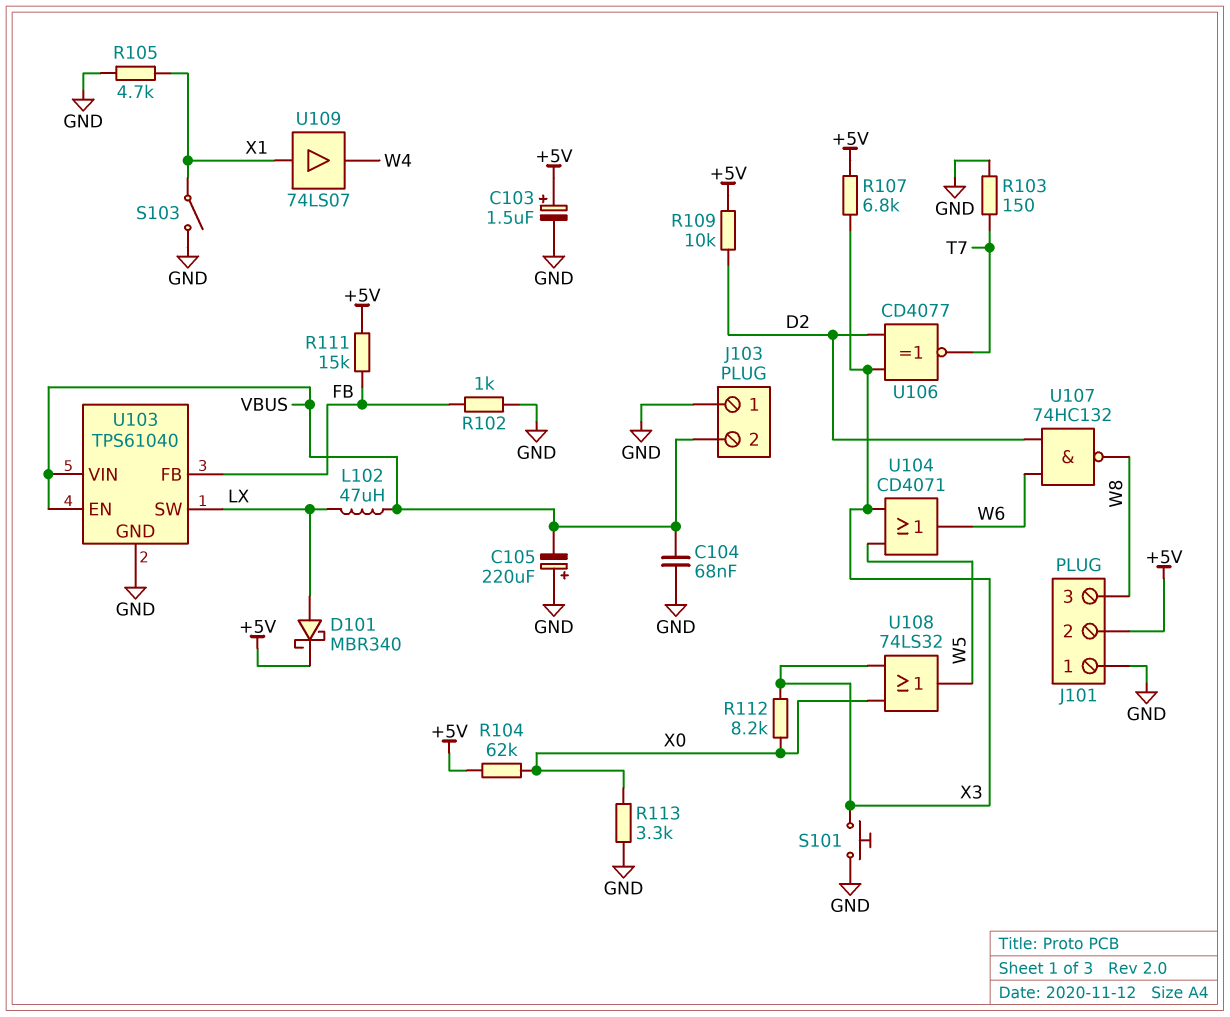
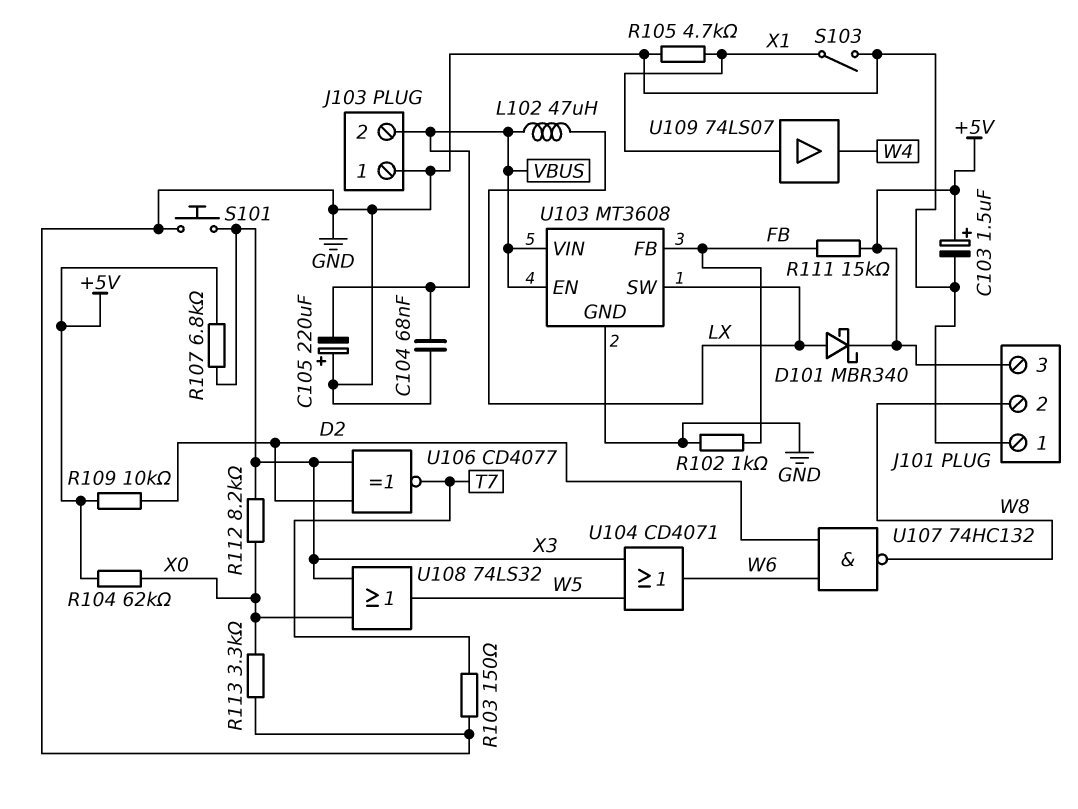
J101 pin 2: +5V -> W8
J101 pin 3: W8 -> +5V
U103: TPS61040 -> MT3608

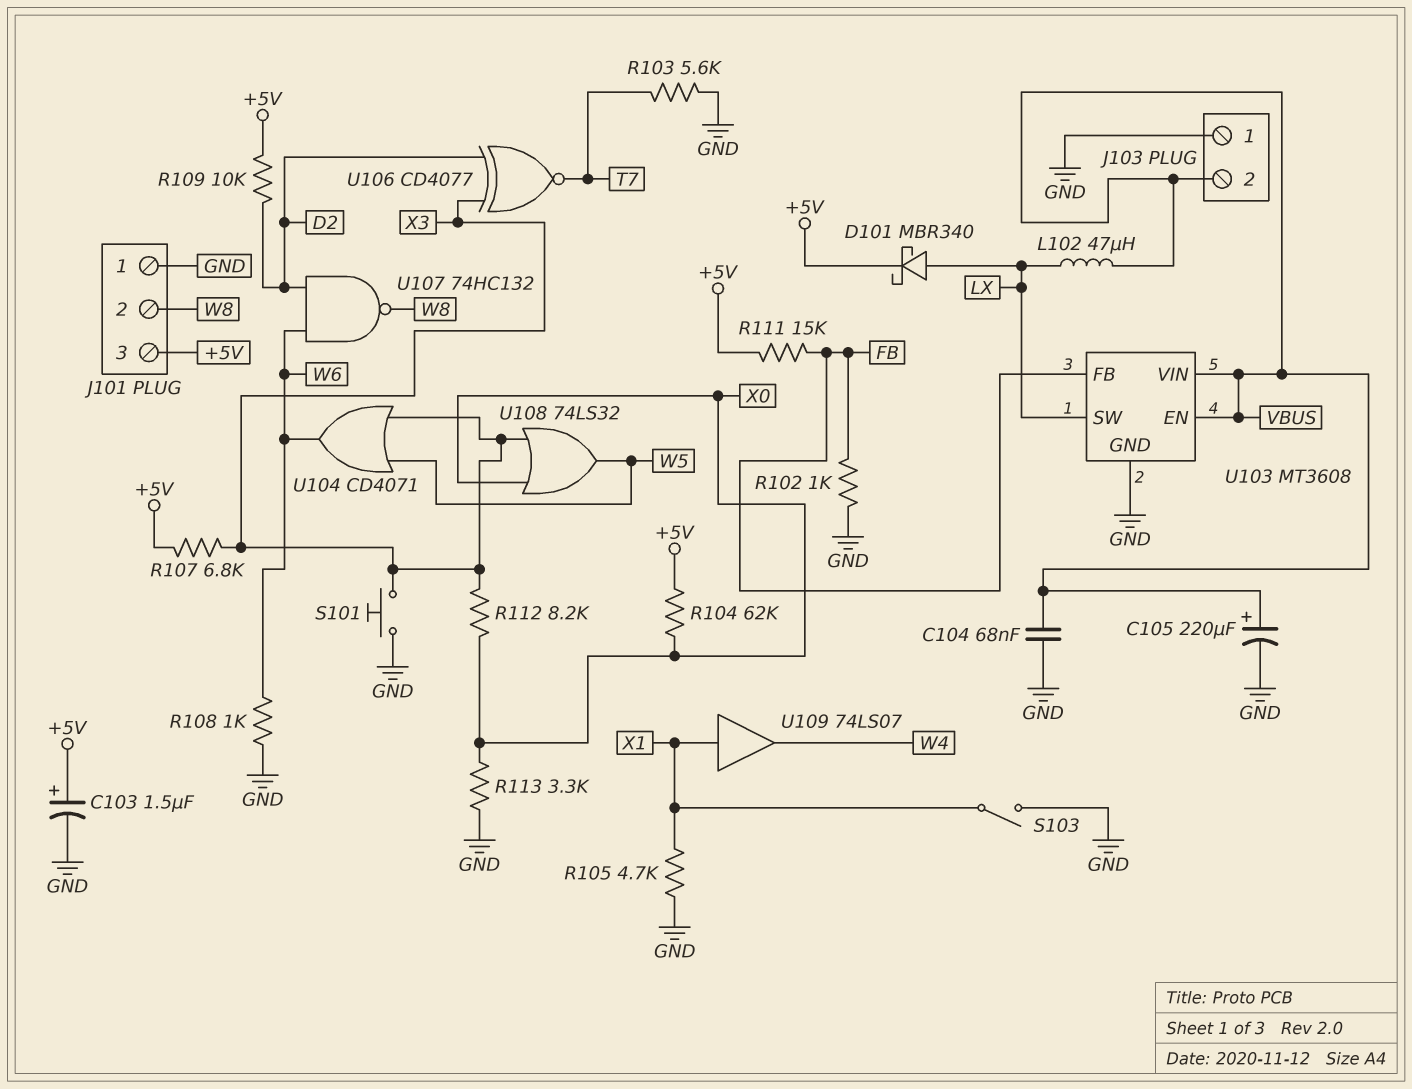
C105: 220uF (plus GND, minus VBUS) -> 220uF (plus VBUS, minus GND)
R103: 150 (GND, T7) -> 5.6k (GND, T7)
R108: none -> 1k (GND, W6)

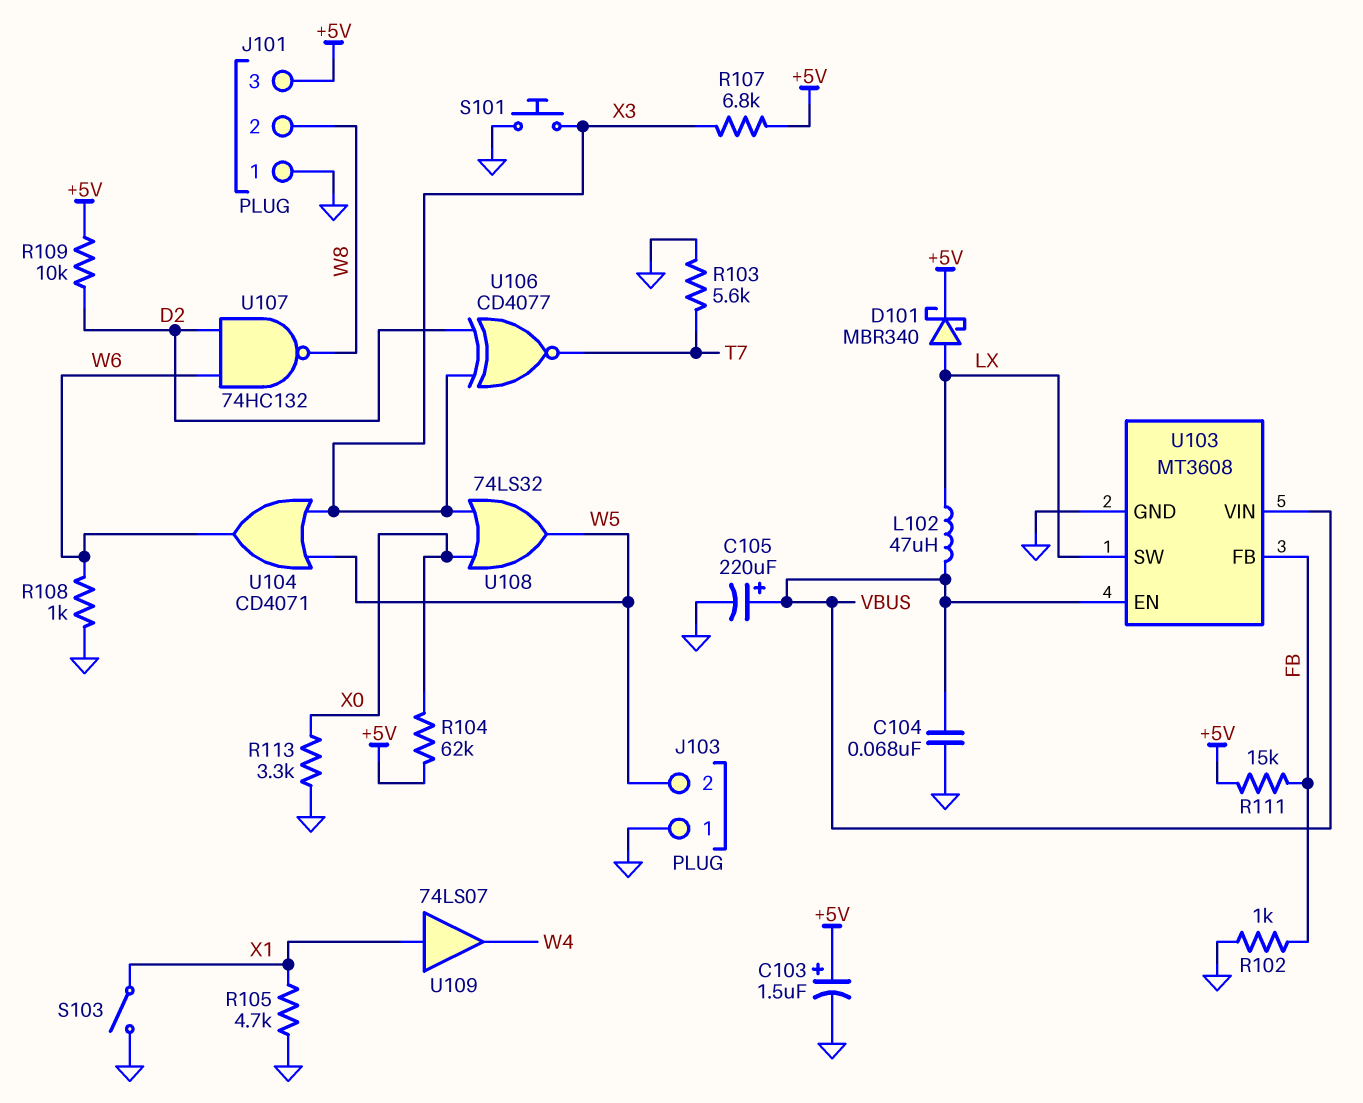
J103 pin 2: VBUS -> W5
R112: 8.2k (X0, X3) -> none

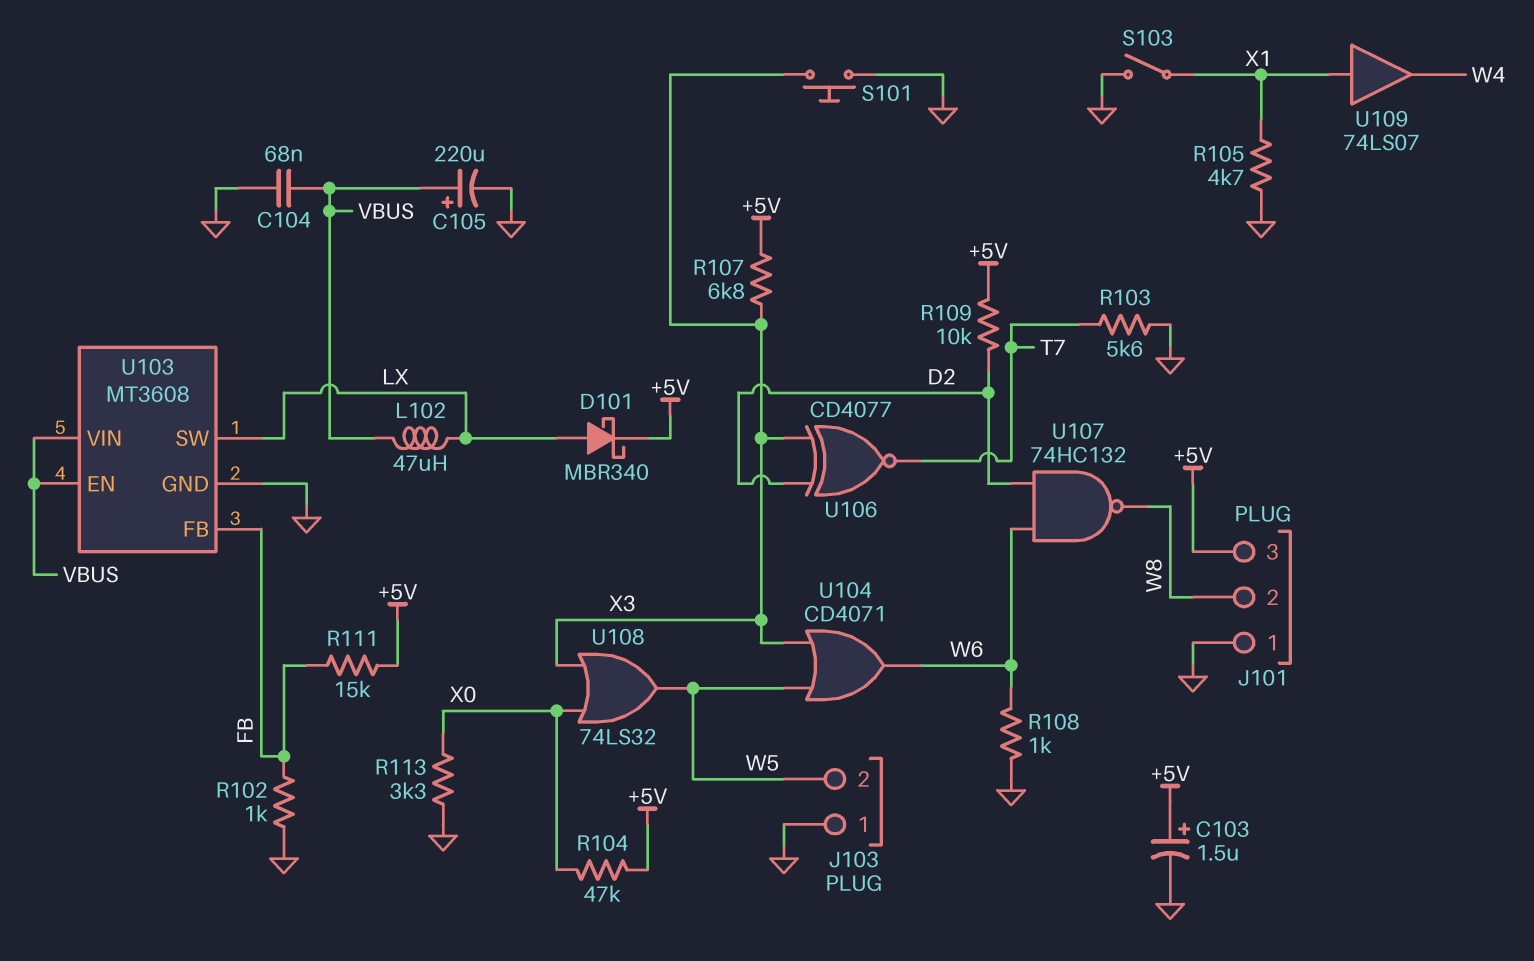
R104: 62k (+5V, X0) -> 47k (+5V, X0)

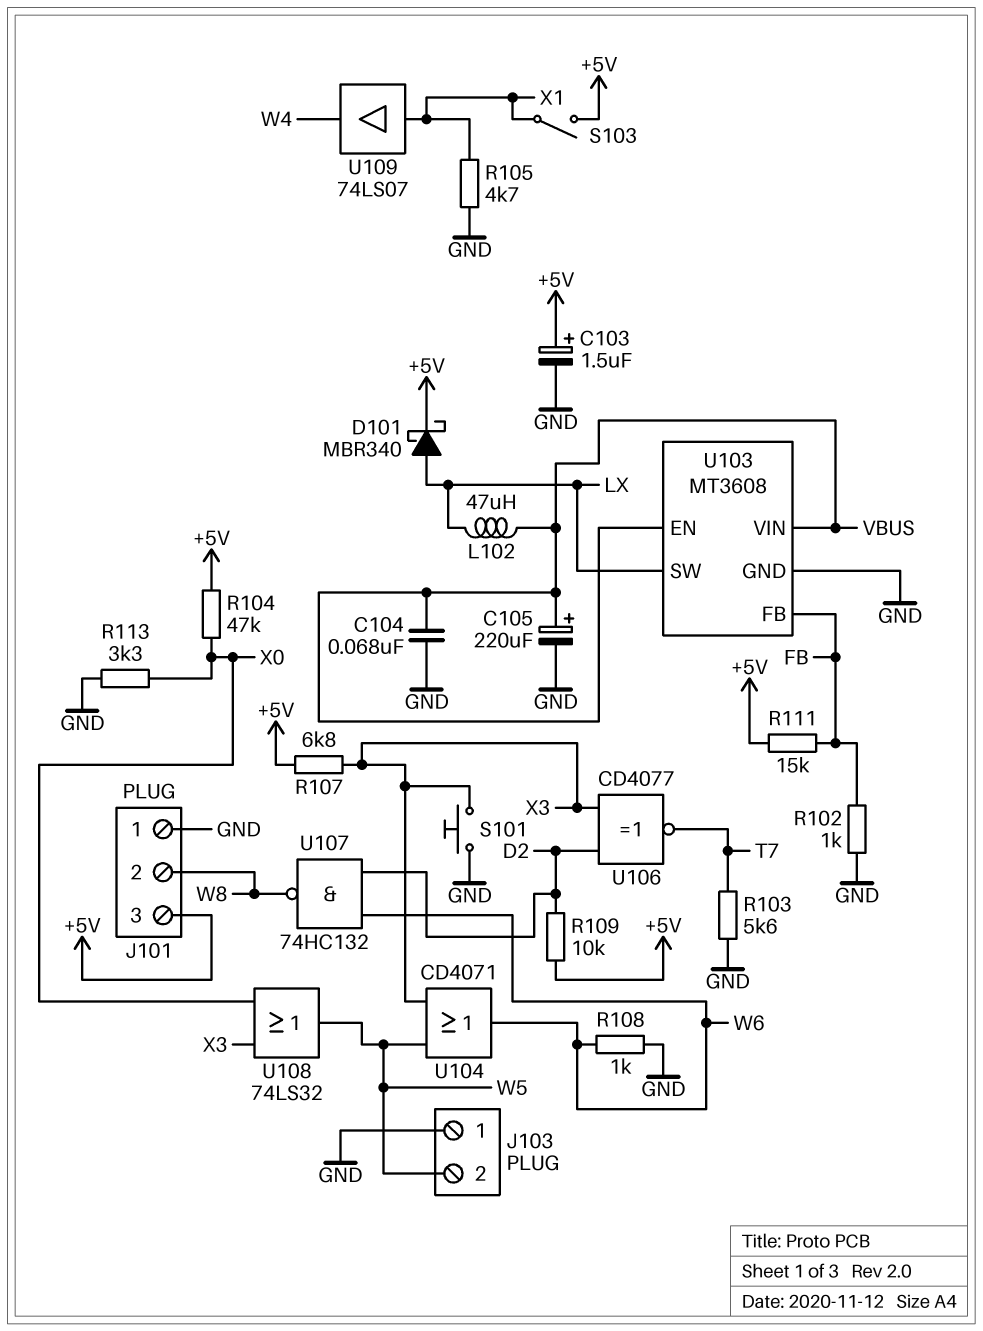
S103: switch (GND, X1) -> switch (+5V, X1)

